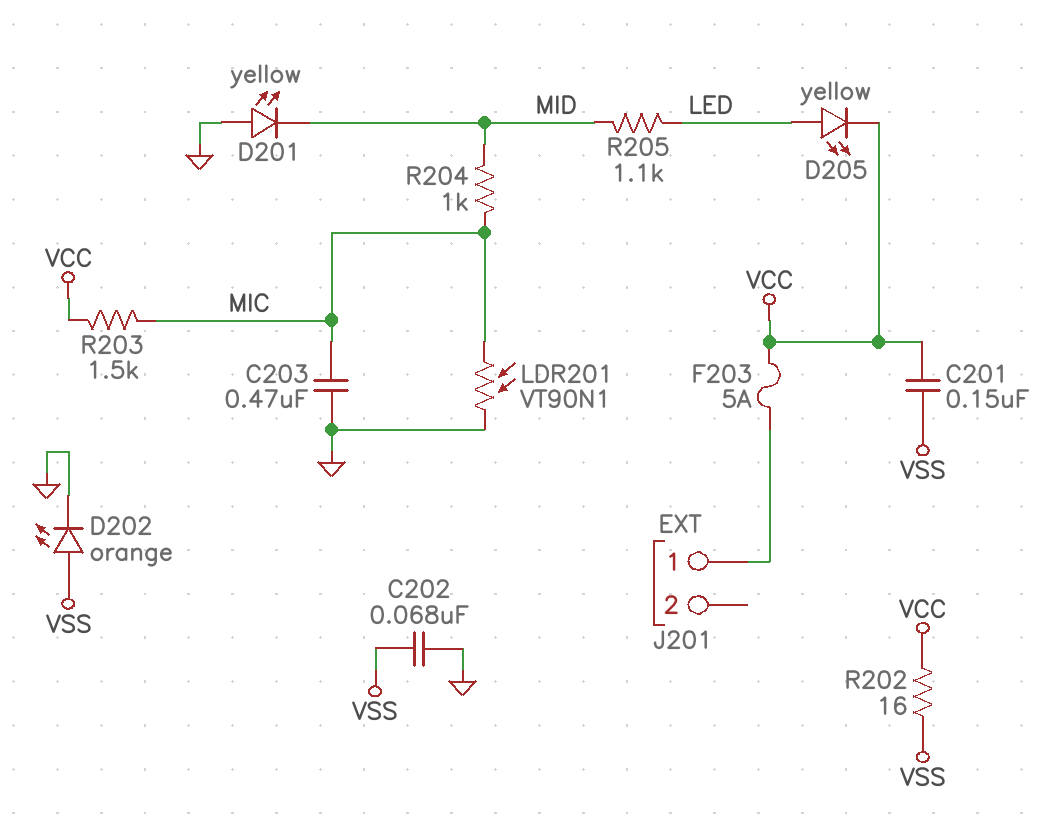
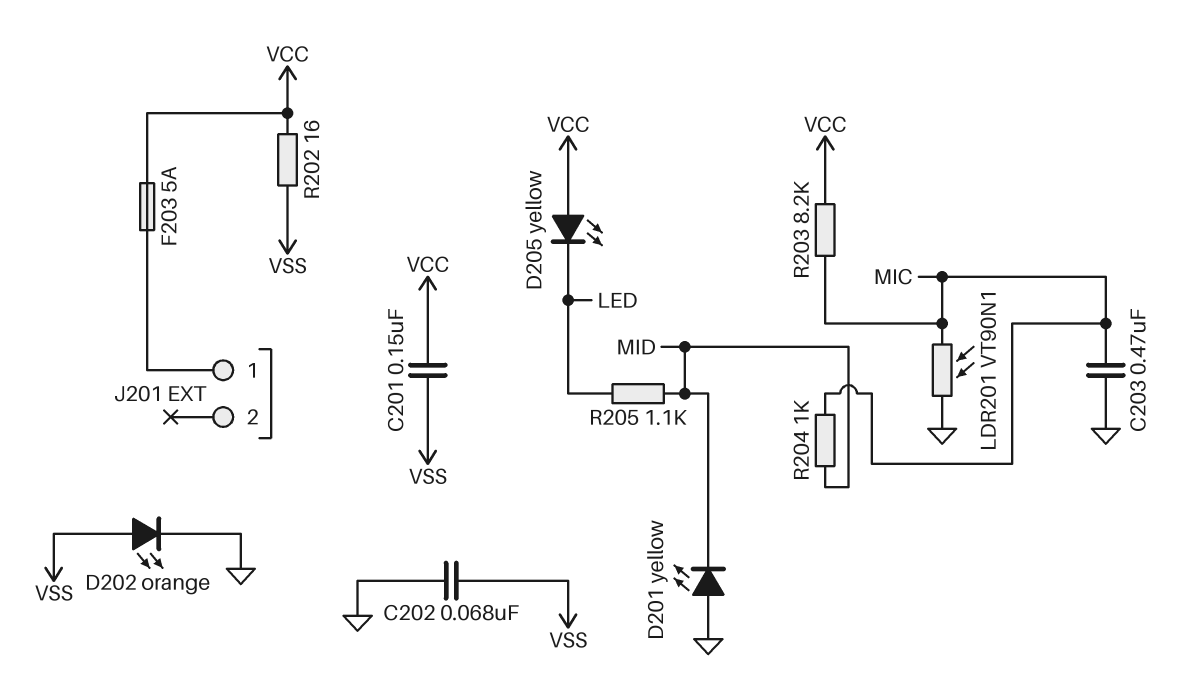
D205: LED yellow (A LED, K VCC) -> LED yellow (A VCC, K LED)
R203: 1.5k (MIC, VCC) -> 8.2k (MIC, VCC)

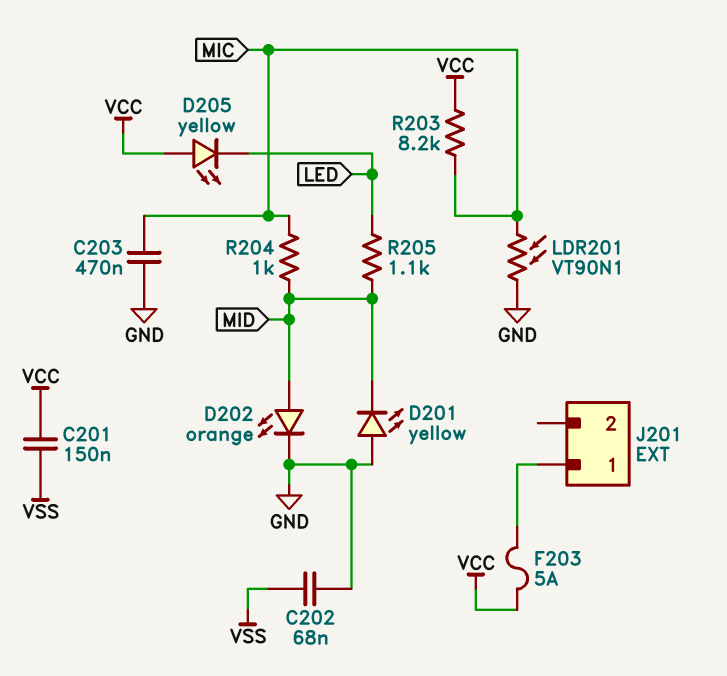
D202: LED orange (A VSS, K GND) -> LED orange (A MID, K GND)
R202: 16 (VCC, VSS) -> none

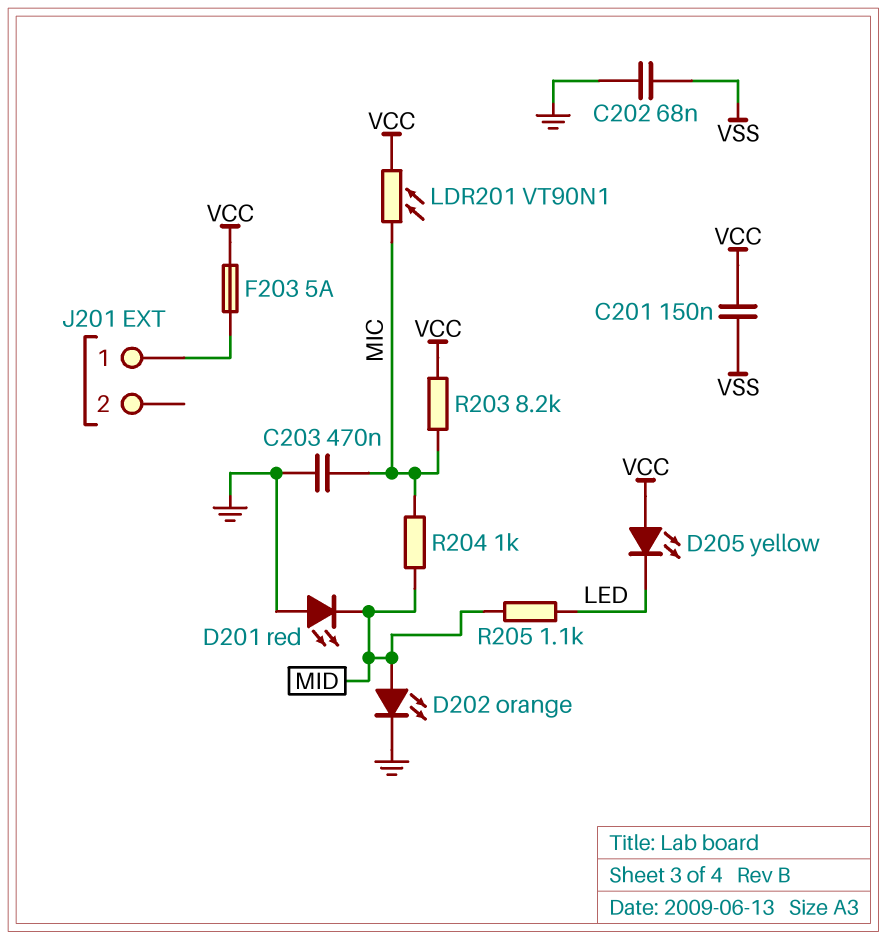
D201: LED yellow (A GND, K MID) -> LED red (A GND, K MID)
LDR201: VT90N1 (GND, MIC) -> VT90N1 (MIC, VCC)

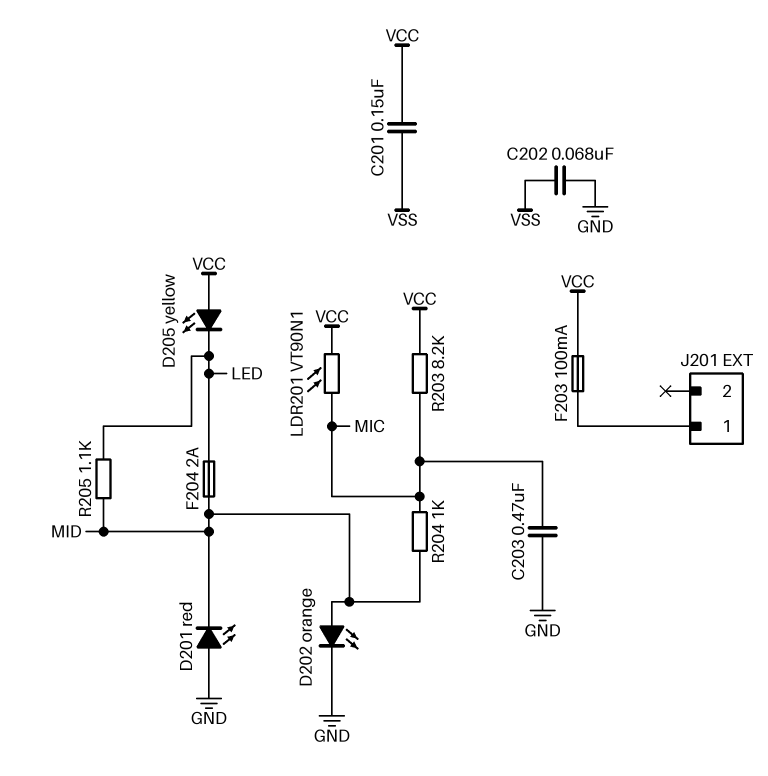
F203: 5A (J201/1, VCC) -> 100mA (J201/1, VCC)
F204: none -> 2A (LED, MID)

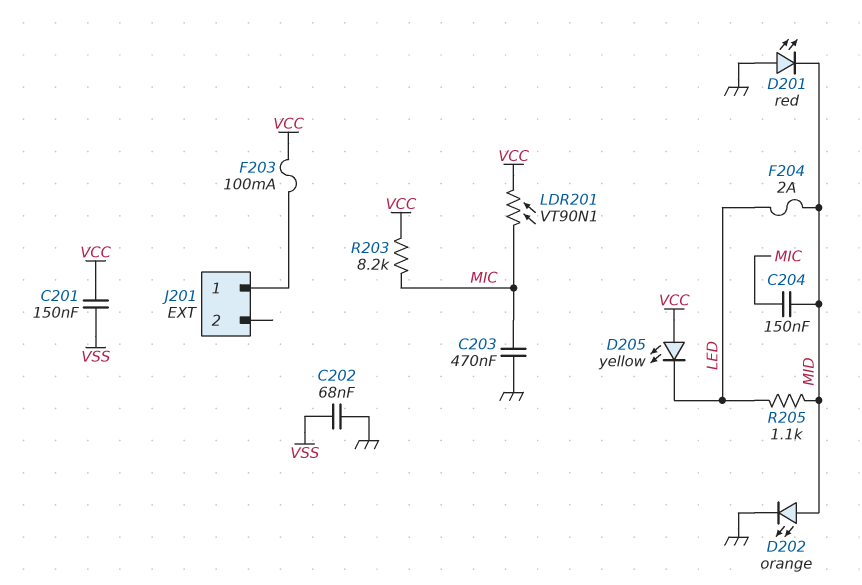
C204: none -> 150nF (MIC, MID)
R204: 1k (MIC, MID) -> none

